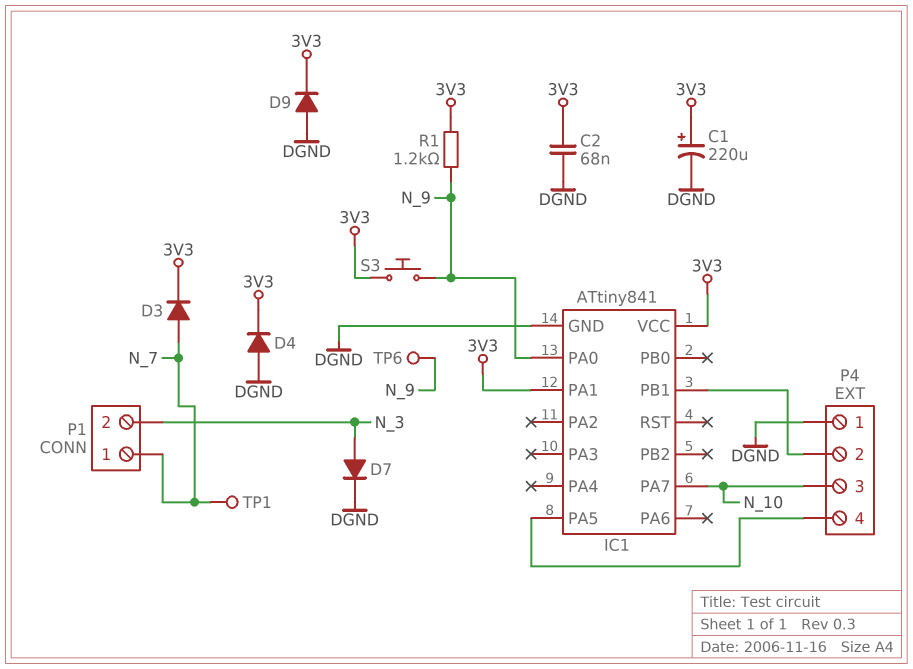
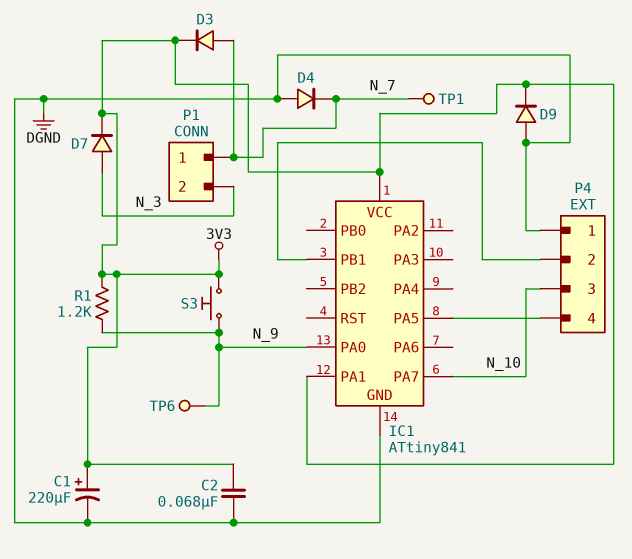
D4: diode (A DGND, K 3V3) -> diode (A DGND, K N_7)
D7: diode (A N_3, K DGND) -> diode (A N_3, K 3V3)

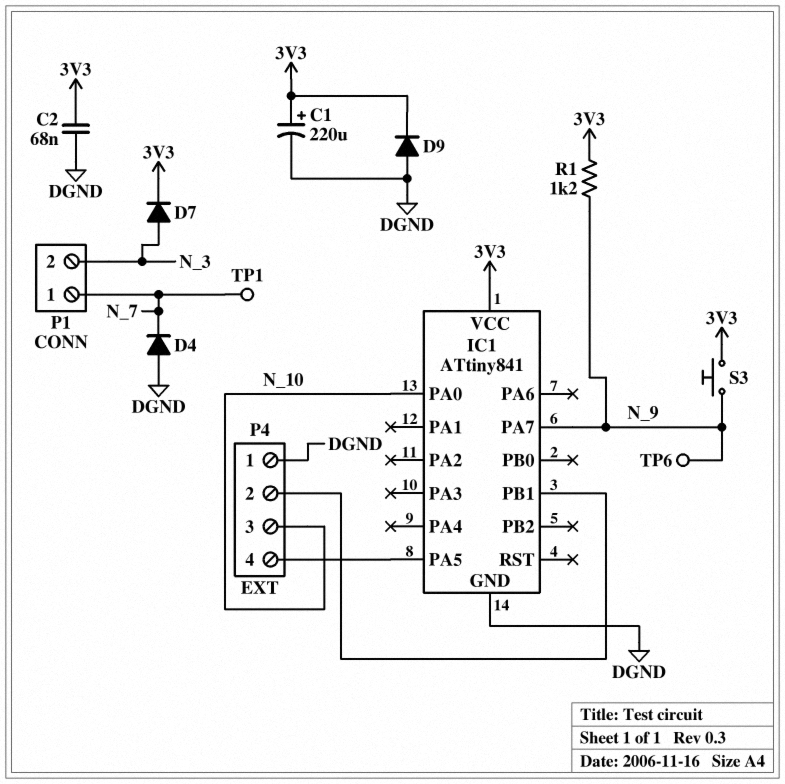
D3: diode (A N_7, K 3V3) -> none
IC1 pin PA0: N_9 -> N_10
IC1 pin PA1: 3V3 -> none
IC1 pin PA7: N_10 -> N_9

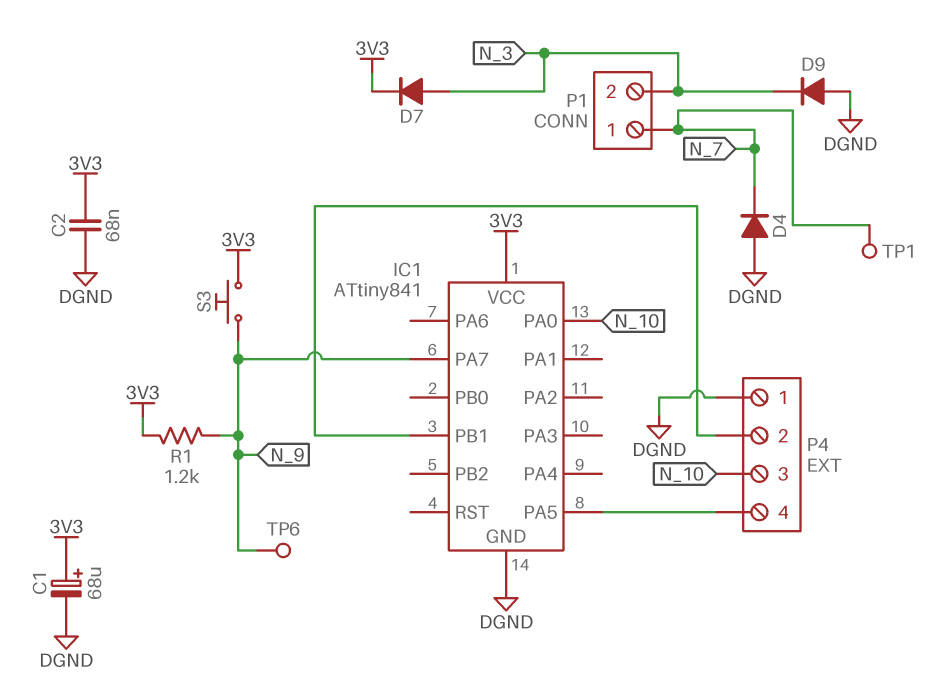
C1: 220uF (plus 3V3, minus DGND) -> 68uF (plus 3V3, minus DGND)
D9: diode (A DGND, K 3V3) -> diode (A DGND, K N_3)

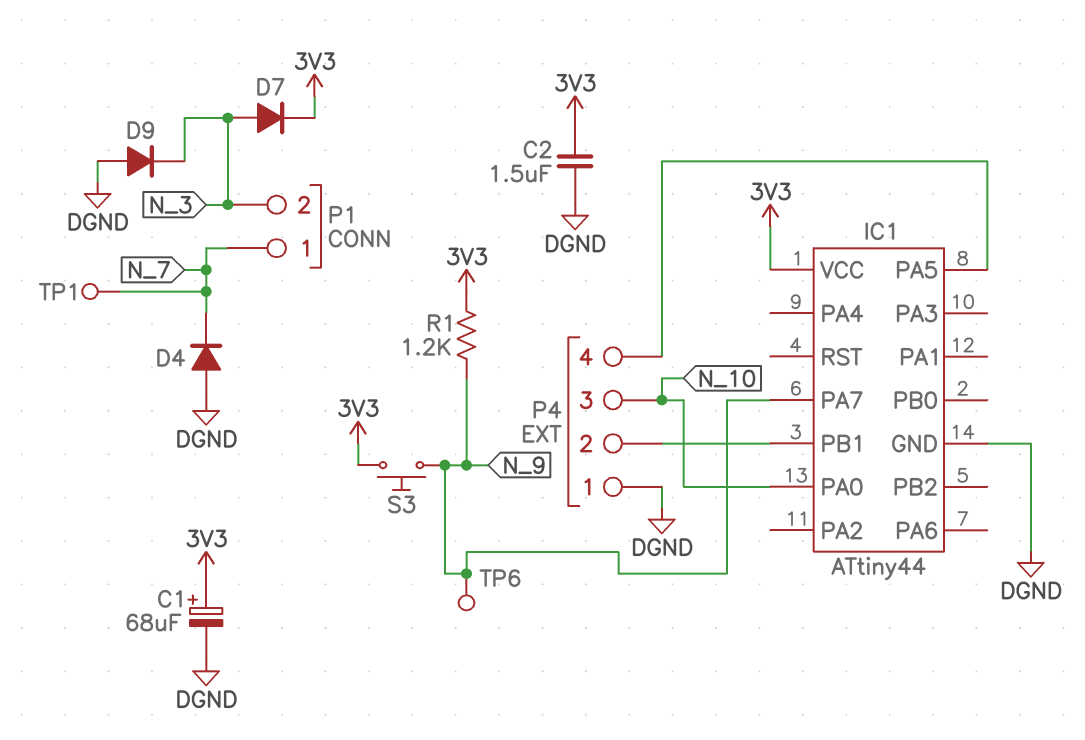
C2: 68nF (3V3, DGND) -> 1.5uF (3V3, DGND)
IC1: ATtiny841 -> ATtiny44

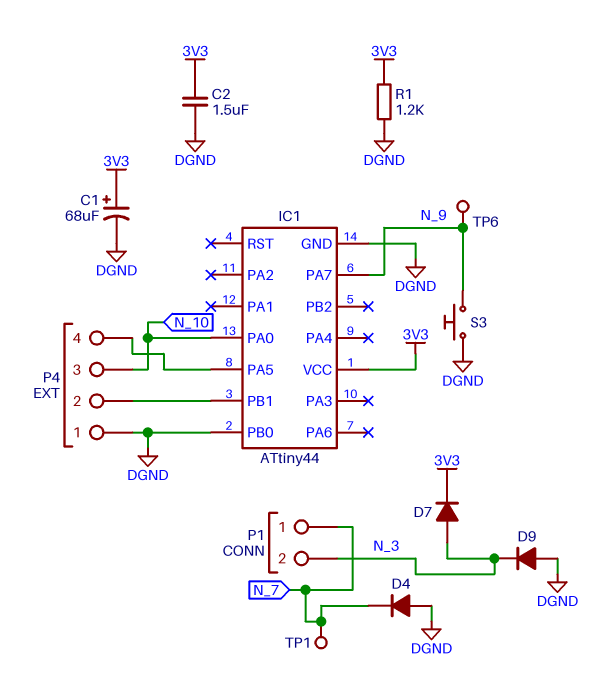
IC1 pin PB0: none -> DGND
R1: 1.2k (3V3, N_9) -> 1.2k (3V3, DGND)
S3: button (3V3, N_9) -> button (DGND, N_9)

